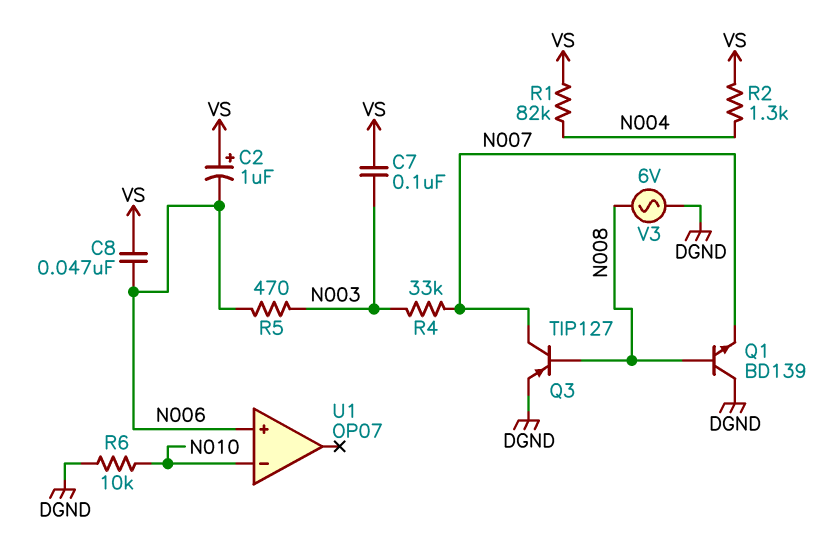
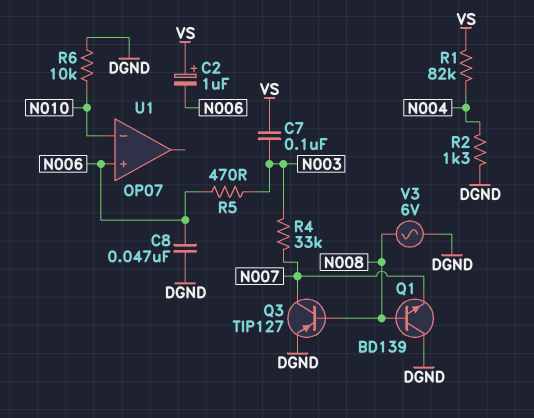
C8: 47nF (N006, VS) -> 47nF (DGND, N006)
R2: 1.3k (N004, VS) -> 1.3k (DGND, N004)

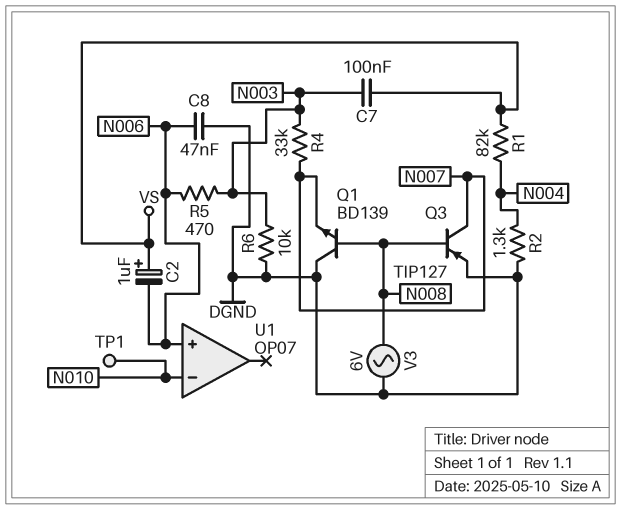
R6: 10k (DGND, N010) -> 10k (DGND, N003)
TP1: none -> test point (N010)

